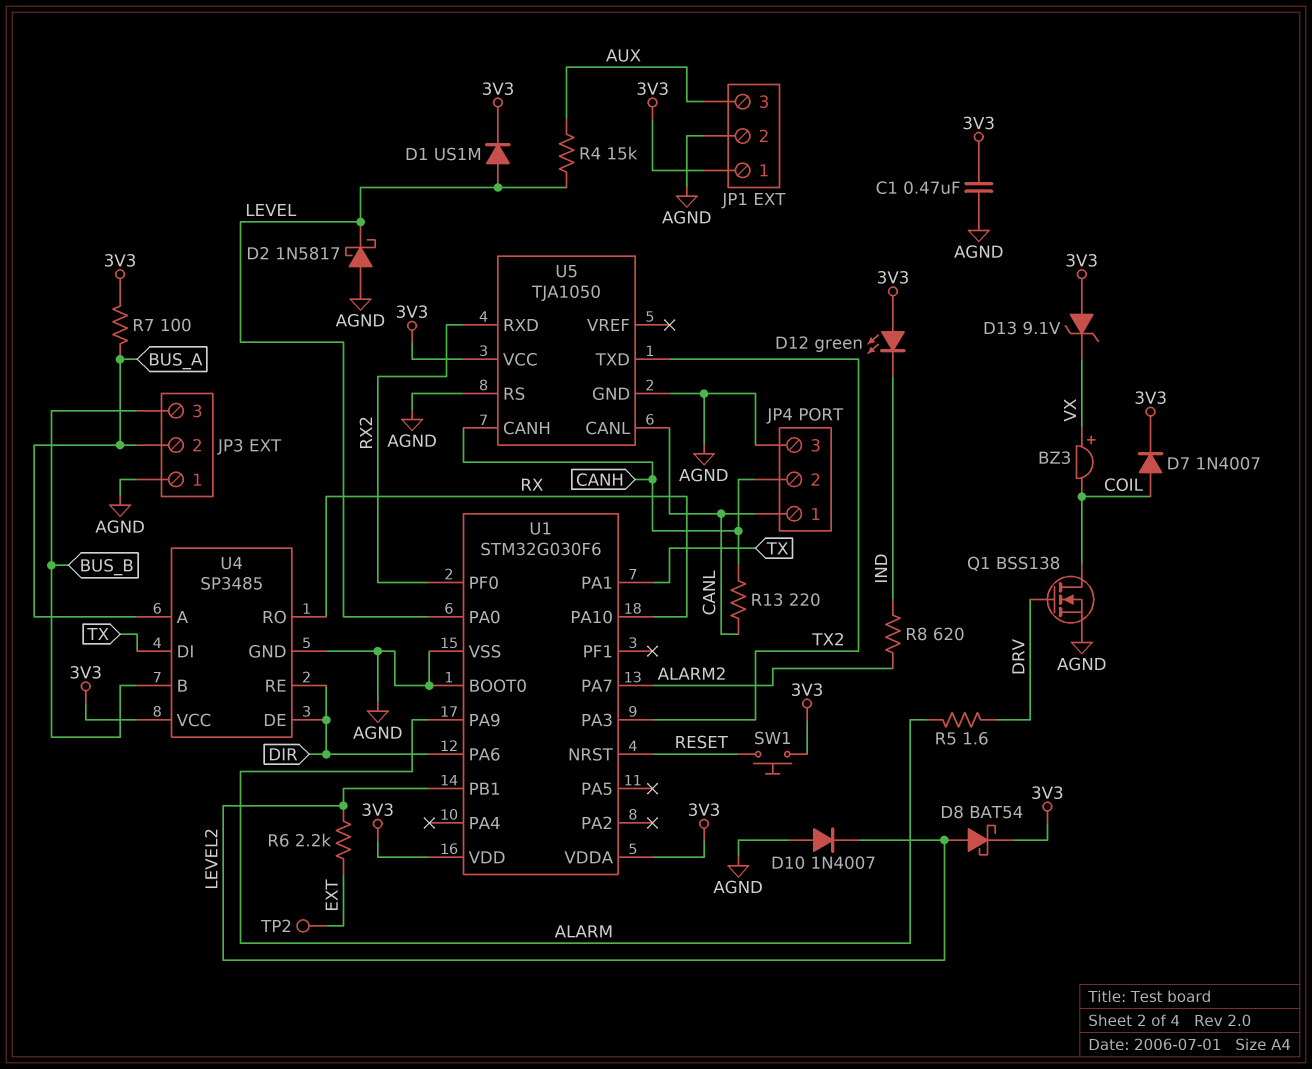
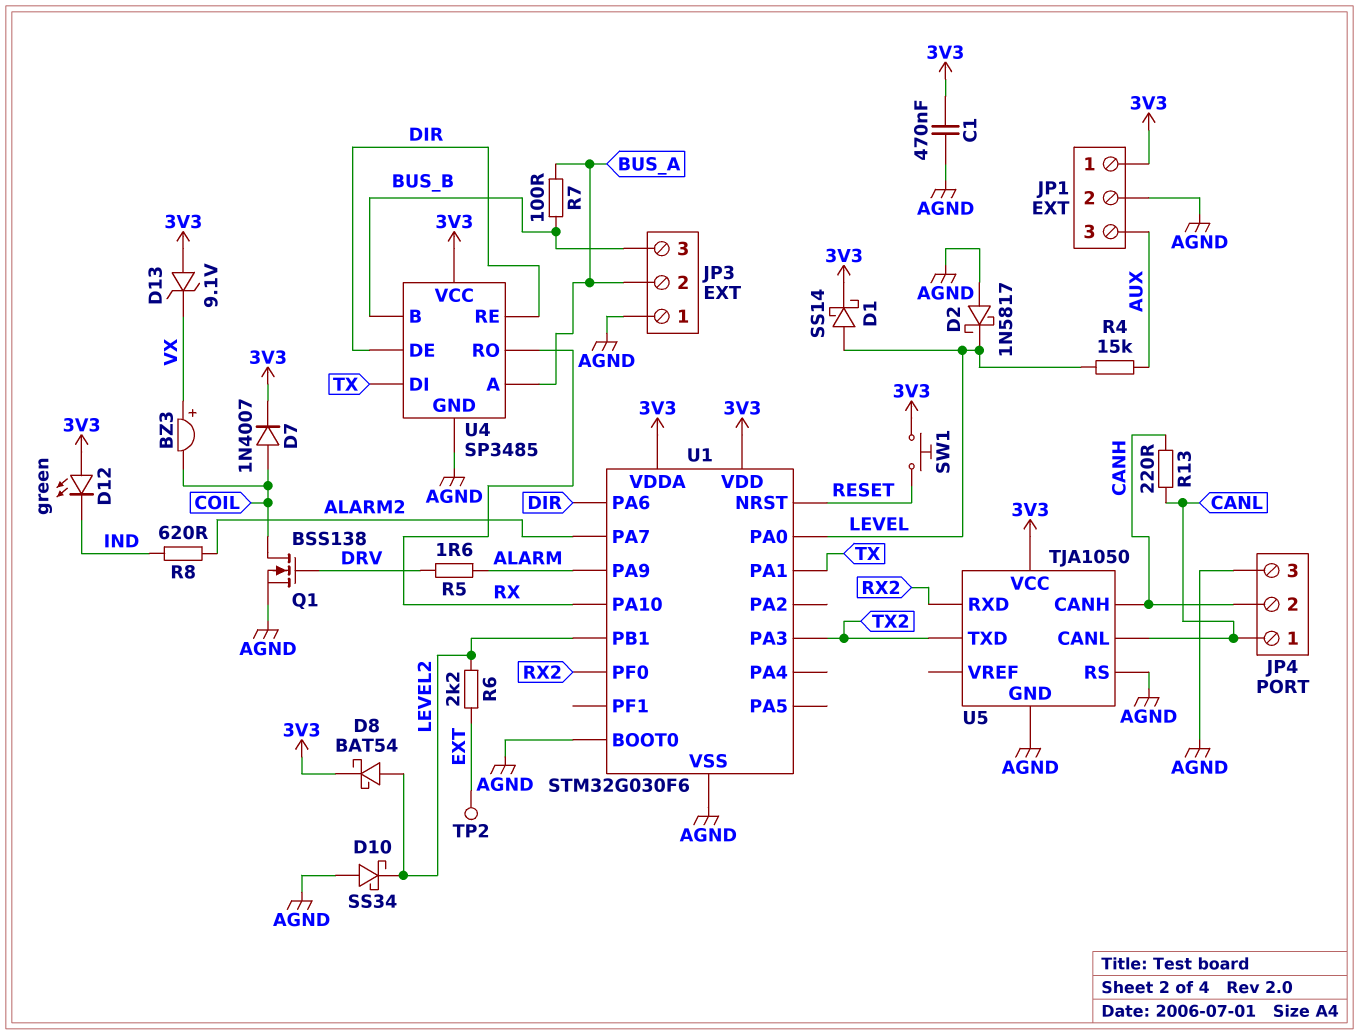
D1: diode US1M (A LEVEL, K 3V3) -> schottky SS14 (A LEVEL, K 3V3)
D10: diode 1N4007 (A AGND, K LEVEL2) -> schottky SS34 (A AGND, K LEVEL2)
R7: 100 (3V3, BUS_A) -> 100 (BUS_A, BUS_B)

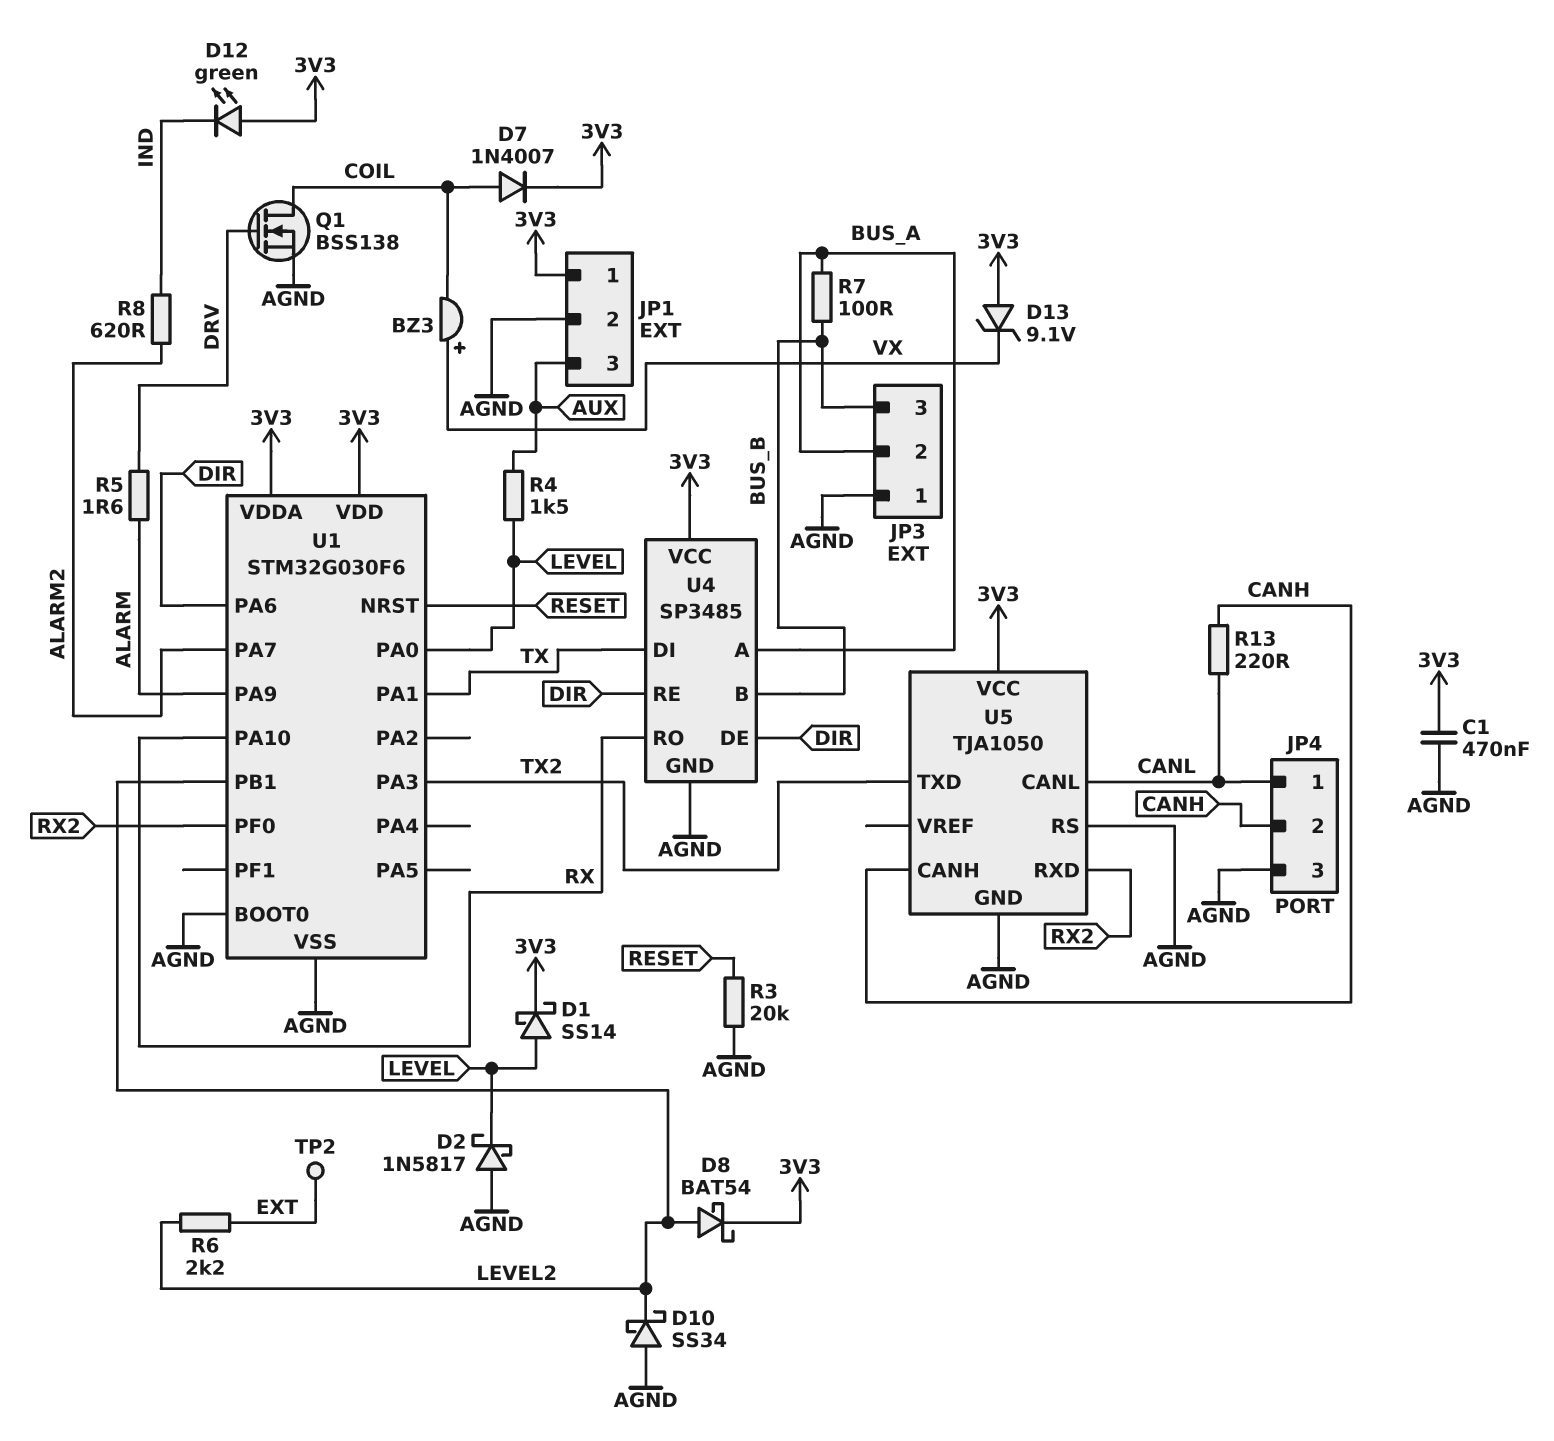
R3: none -> 20k (AGND, RESET)
R4: 15k (AUX, LEVEL) -> 1.5k (AUX, LEVEL)
SW1: button (3V3, RESET) -> none

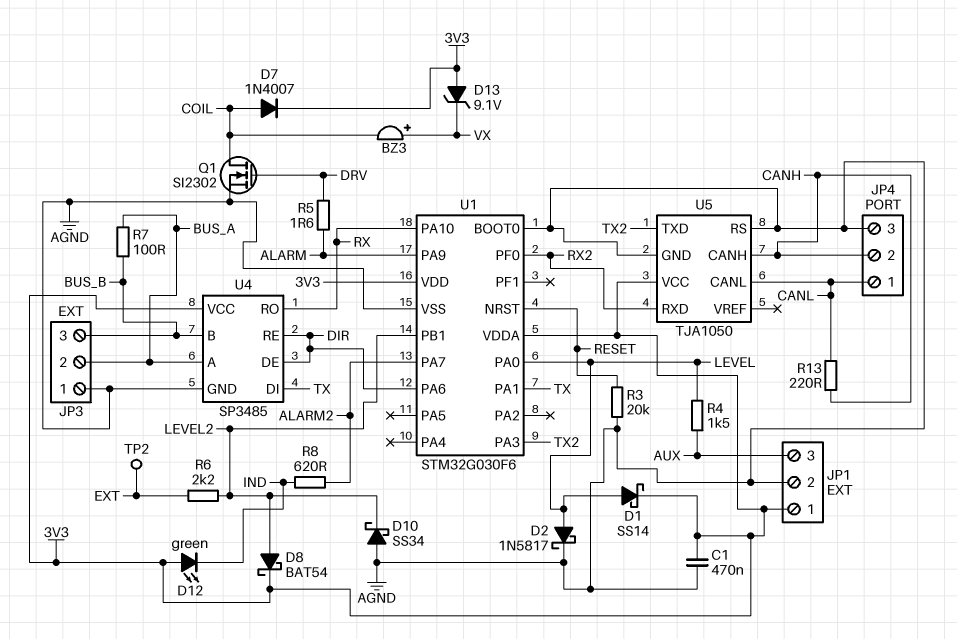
D2: schottky 1N5817 (A AGND, K LEVEL) -> schottky 1N5817 (A LEVEL, K AGND)
Q1: NMOS BSS138 (G DRV, D COIL, S AGND) -> NMOS SI2302 (G DRV, D COIL, S AGND)

